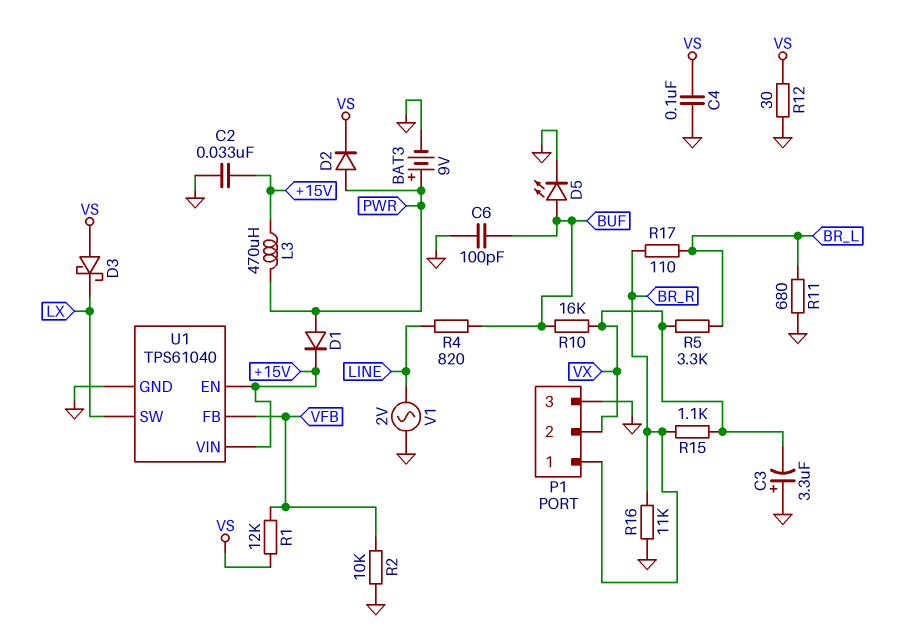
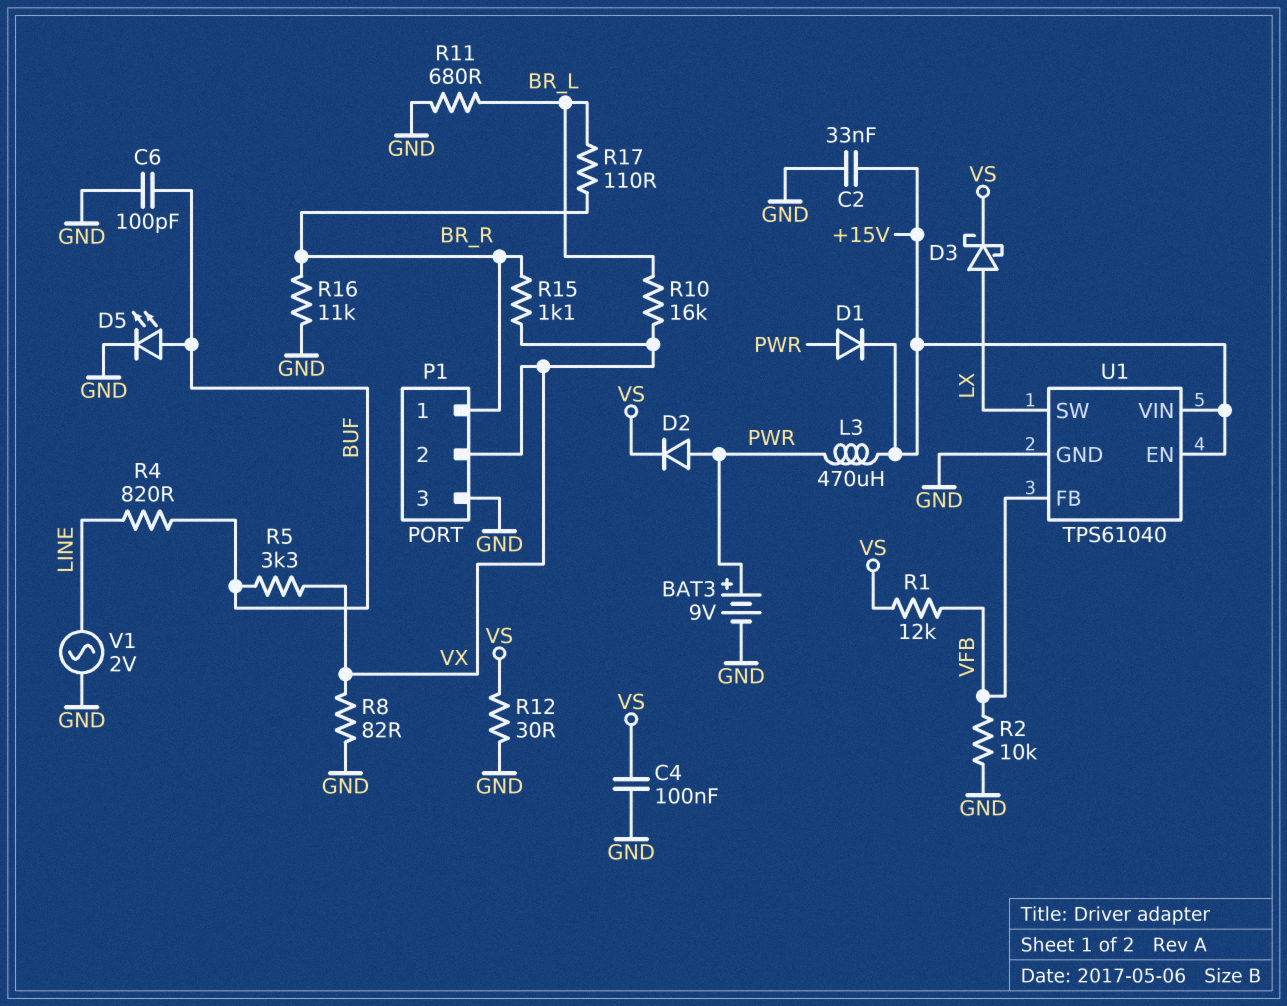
C3: 3.3uF (plus GND, minus VX) -> none
D3: schottky (A VS, K LX) -> schottky (A LX, K VS)
R5: 3.3k (BR_L, VX) -> 3.3k (BUF, VX)
R8: none -> 82 (GND, VX)
R10: 16k (BUF, VX) -> 16k (BR_L, VX)

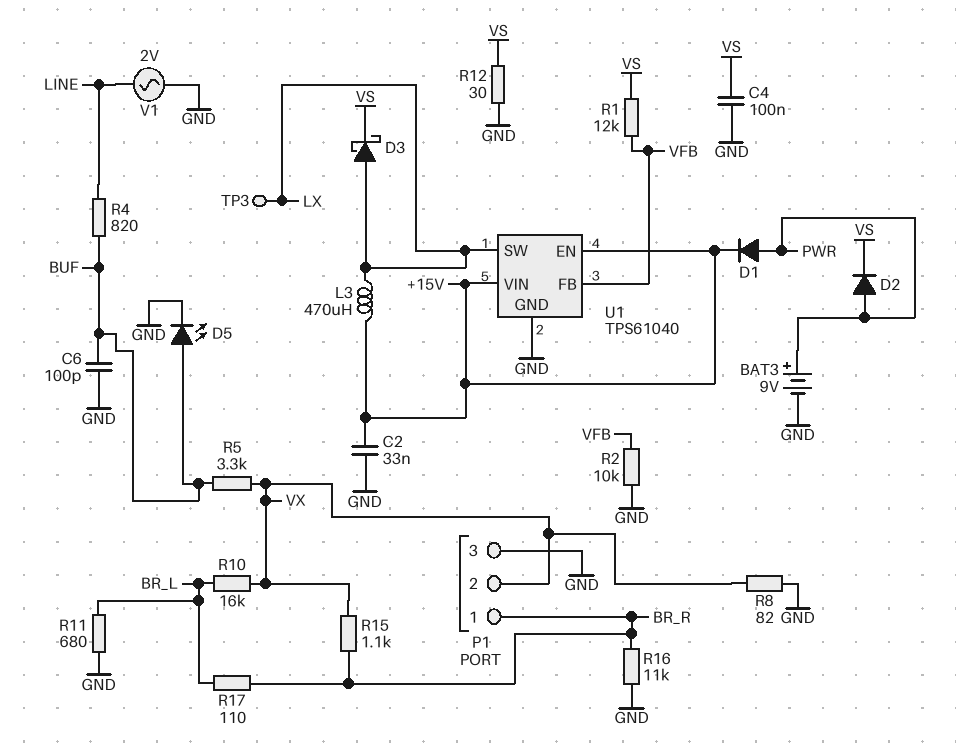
L3: 470uH (+15V, PWR) -> 470uH (+15V, LX)
TP3: none -> test point (LX)

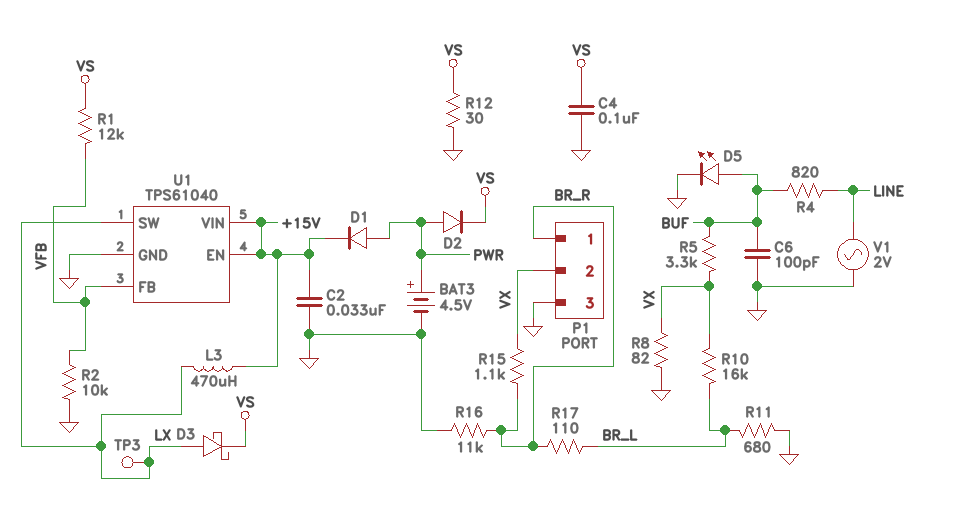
BAT3: 9V (plus PWR, minus GND) -> 4.5V (plus PWR, minus GND)

